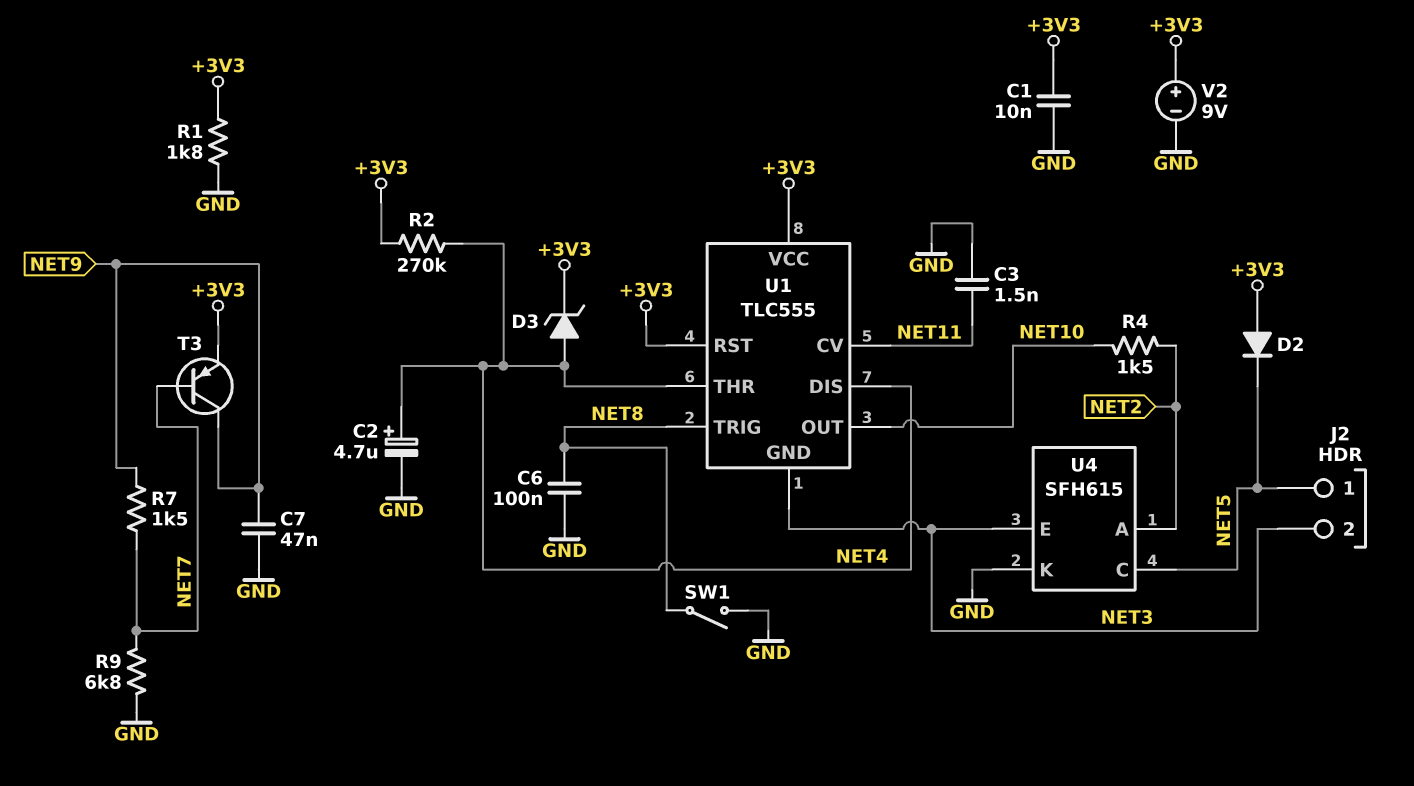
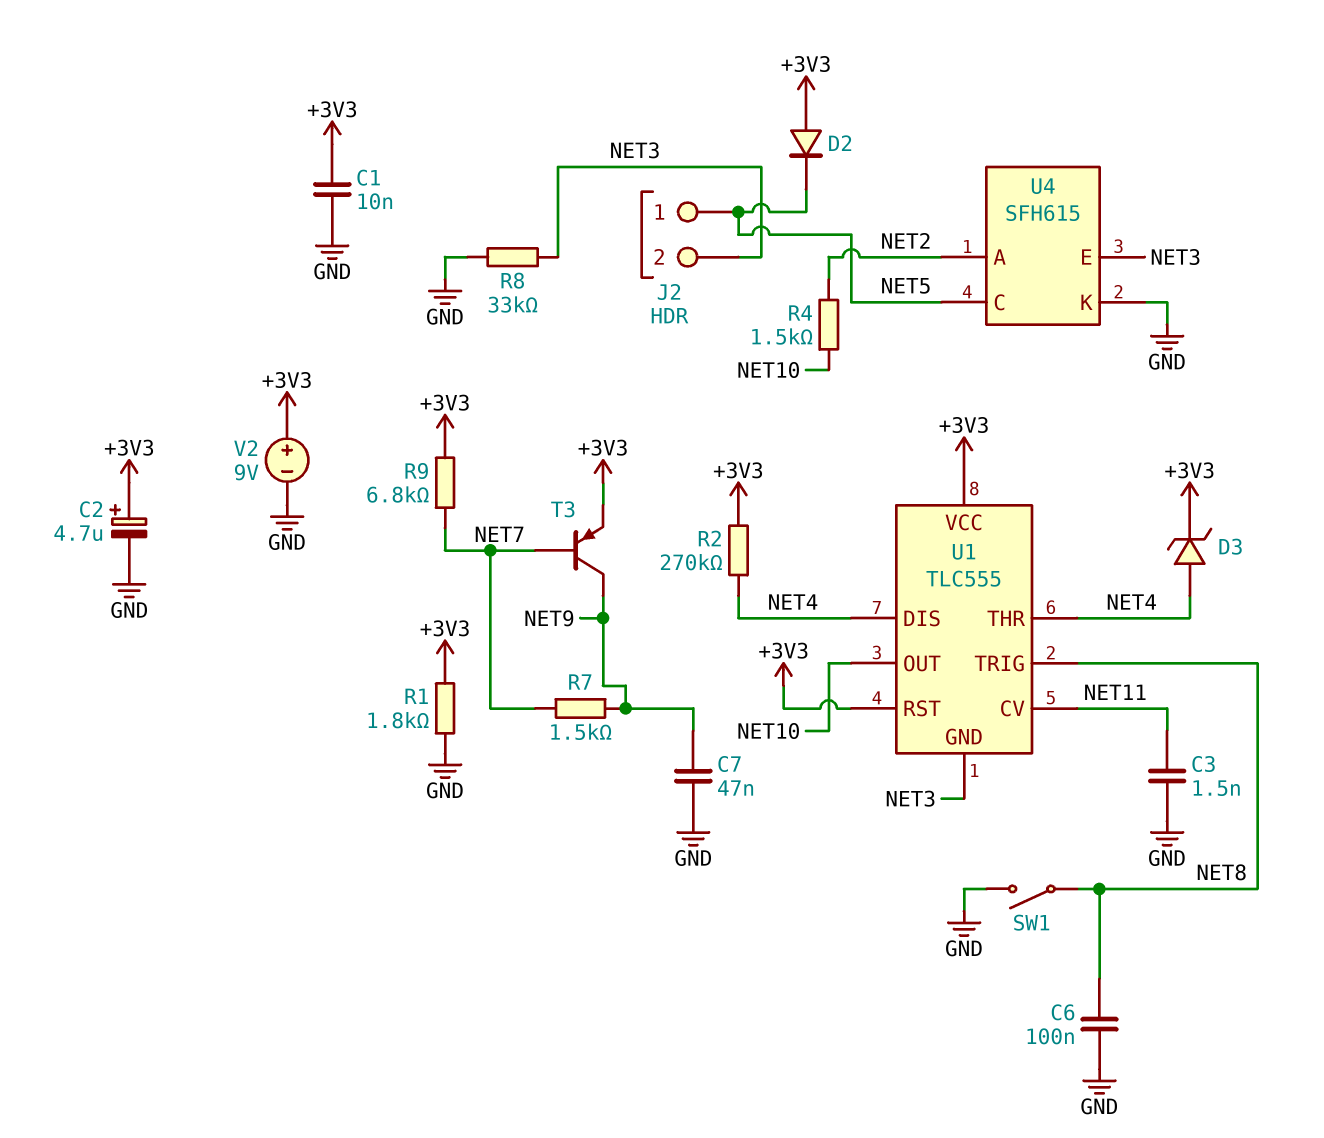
C2: 4.7uF (plus NET4, minus GND) -> 4.7uF (plus +3V3, minus GND)
R8: none -> 33k (GND, NET3)
R9: 6.8k (GND, NET7) -> 6.8k (+3V3, NET7)

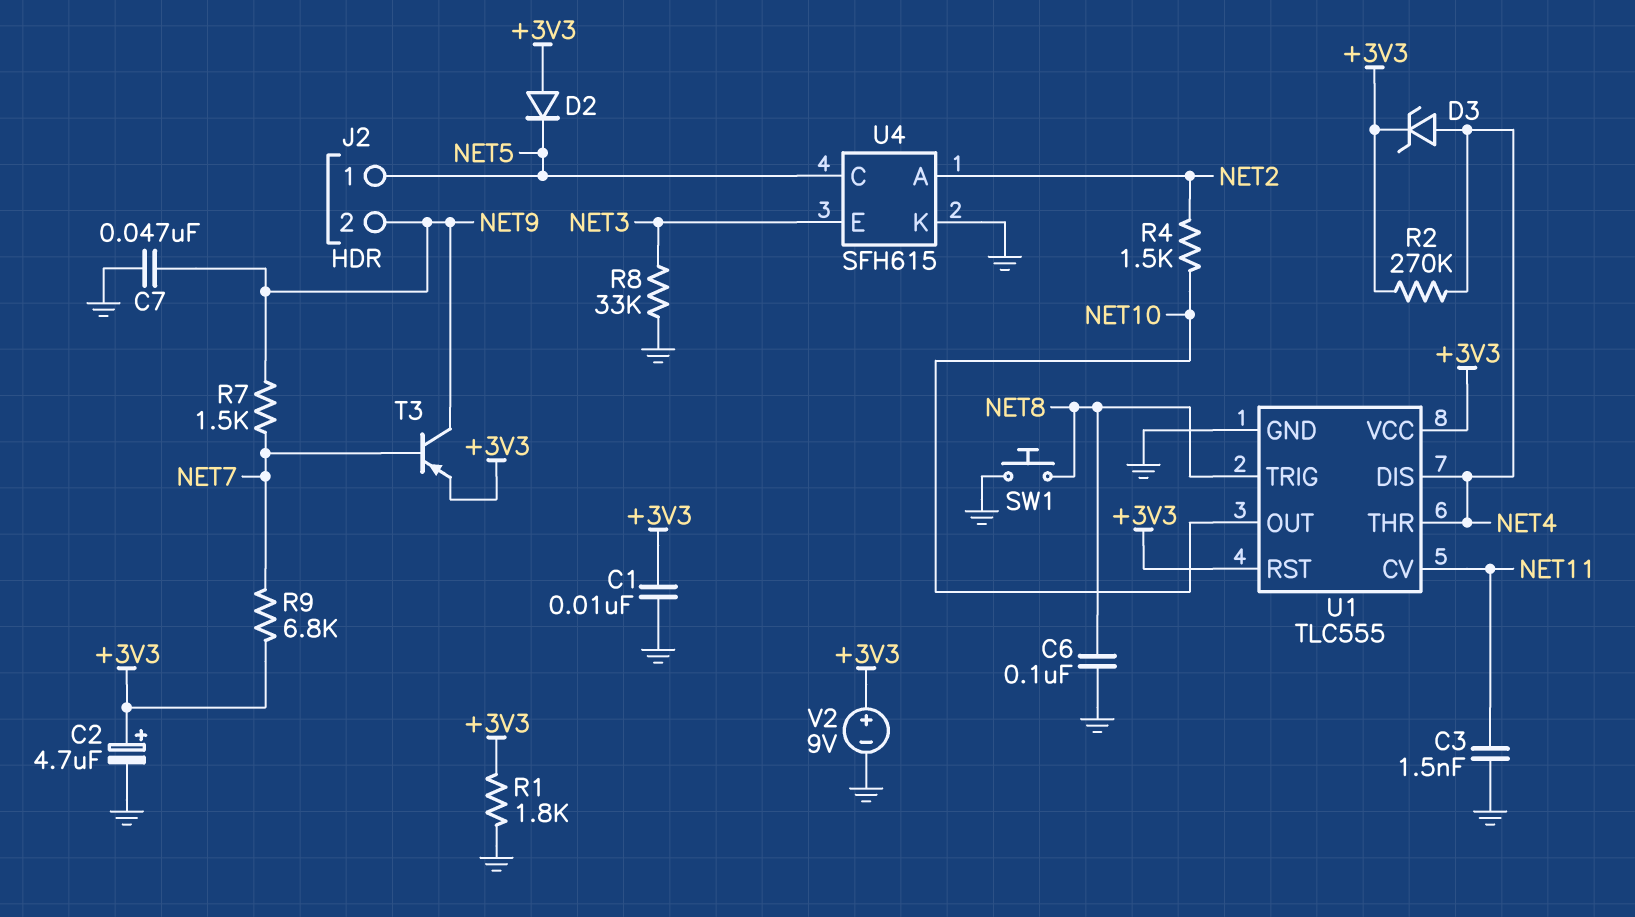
J2 pin 2: NET3 -> NET9
SW1: switch (GND, NET8) -> button (GND, NET8)
U1 pin GND: NET3 -> GND

